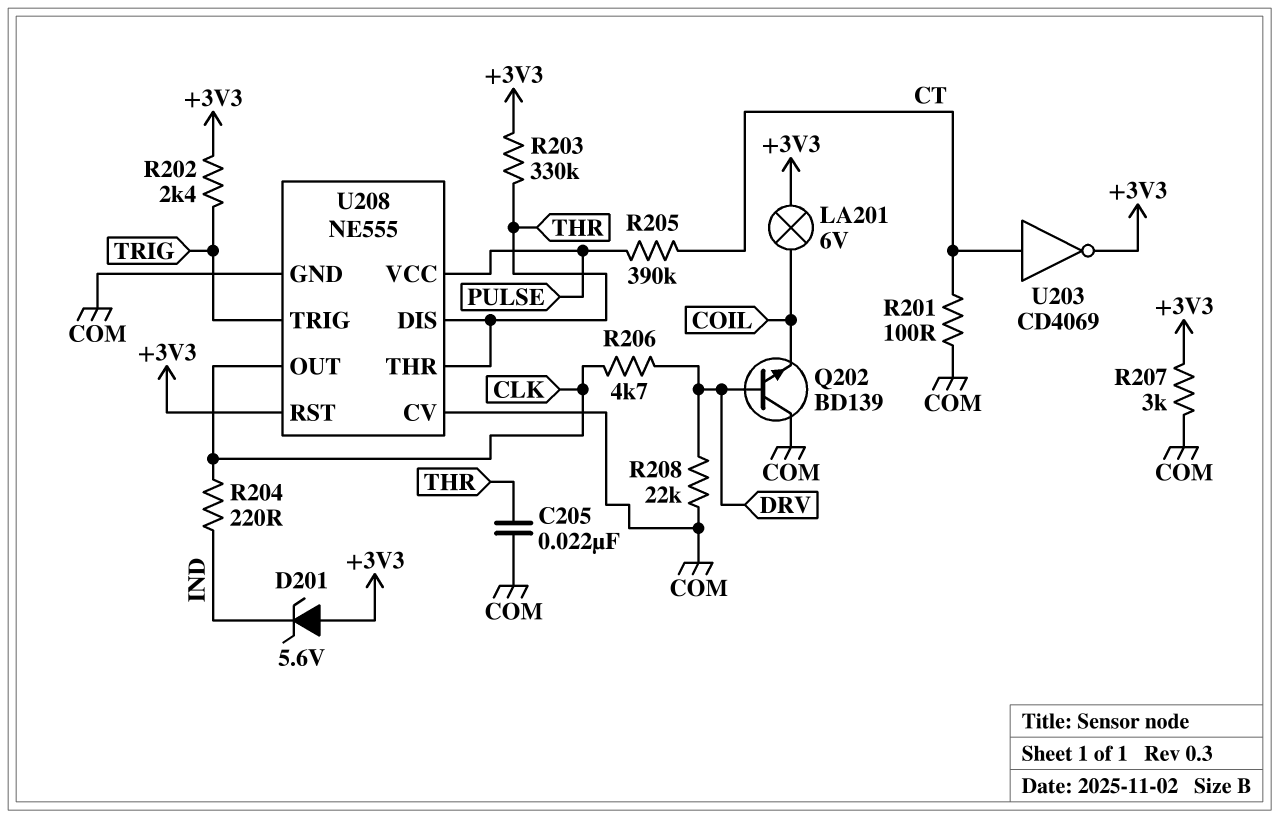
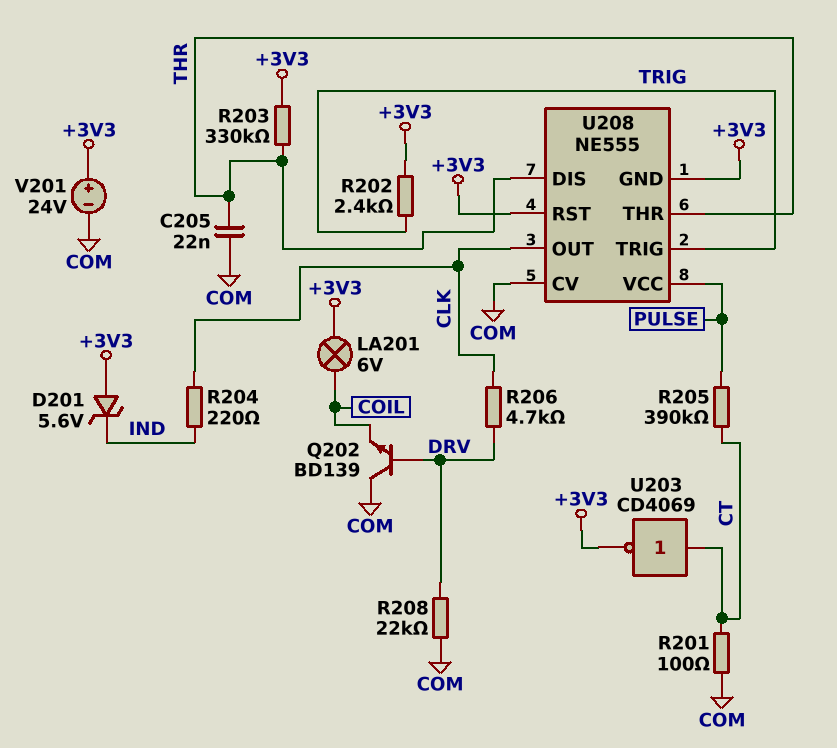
R207: 3k (+3V3, COM) -> none
U208 pin GND: COM -> +3V3
V201: none -> 24V (plus +3V3, minus COM)

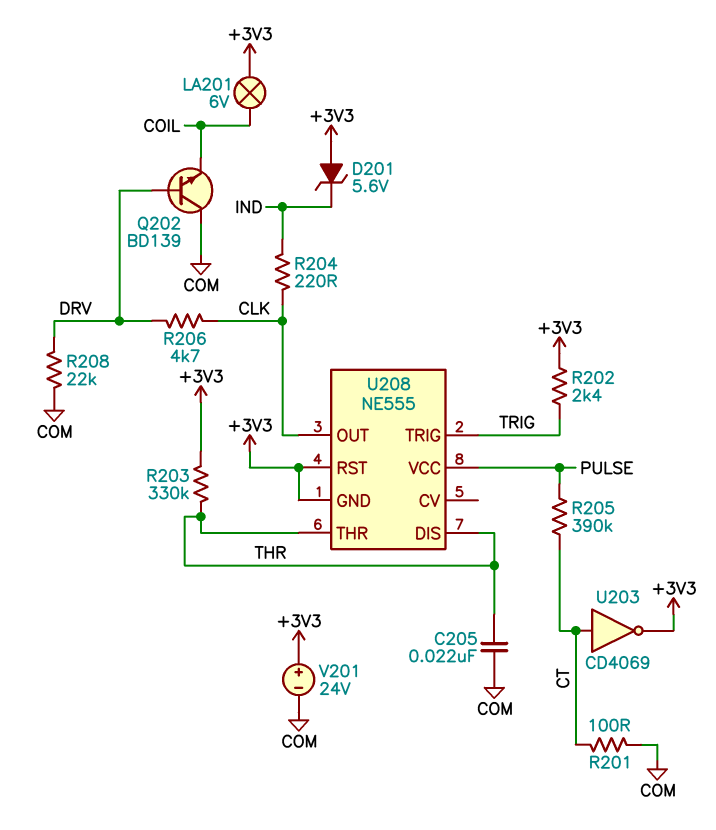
U208 pin CV: COM -> none

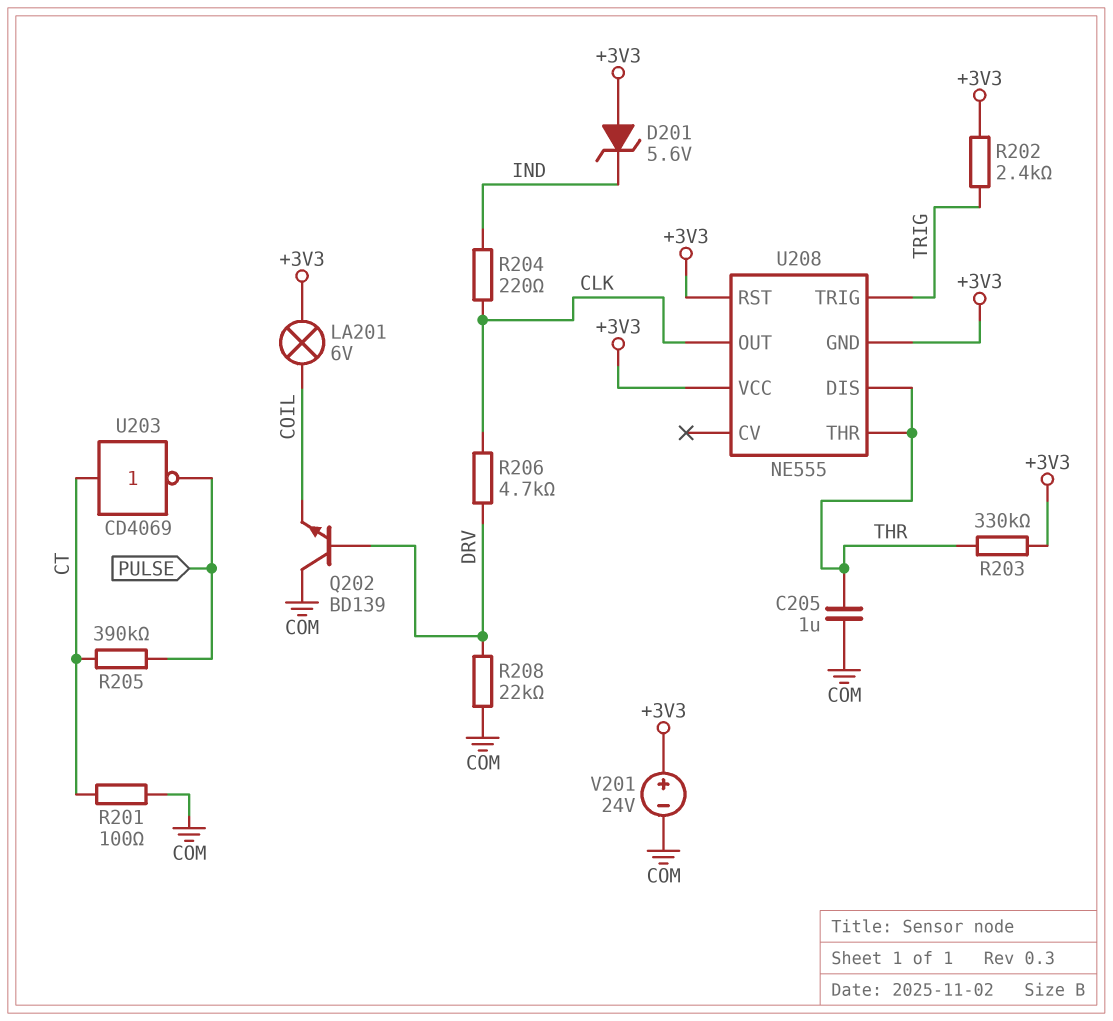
C205: 22nF (COM, THR) -> 1uF (COM, THR)
U203: NOT CD4069 (in CT, out +3V3) -> NOT CD4069 (in CT, out PULSE)
U208 pin VCC: PULSE -> +3V3

